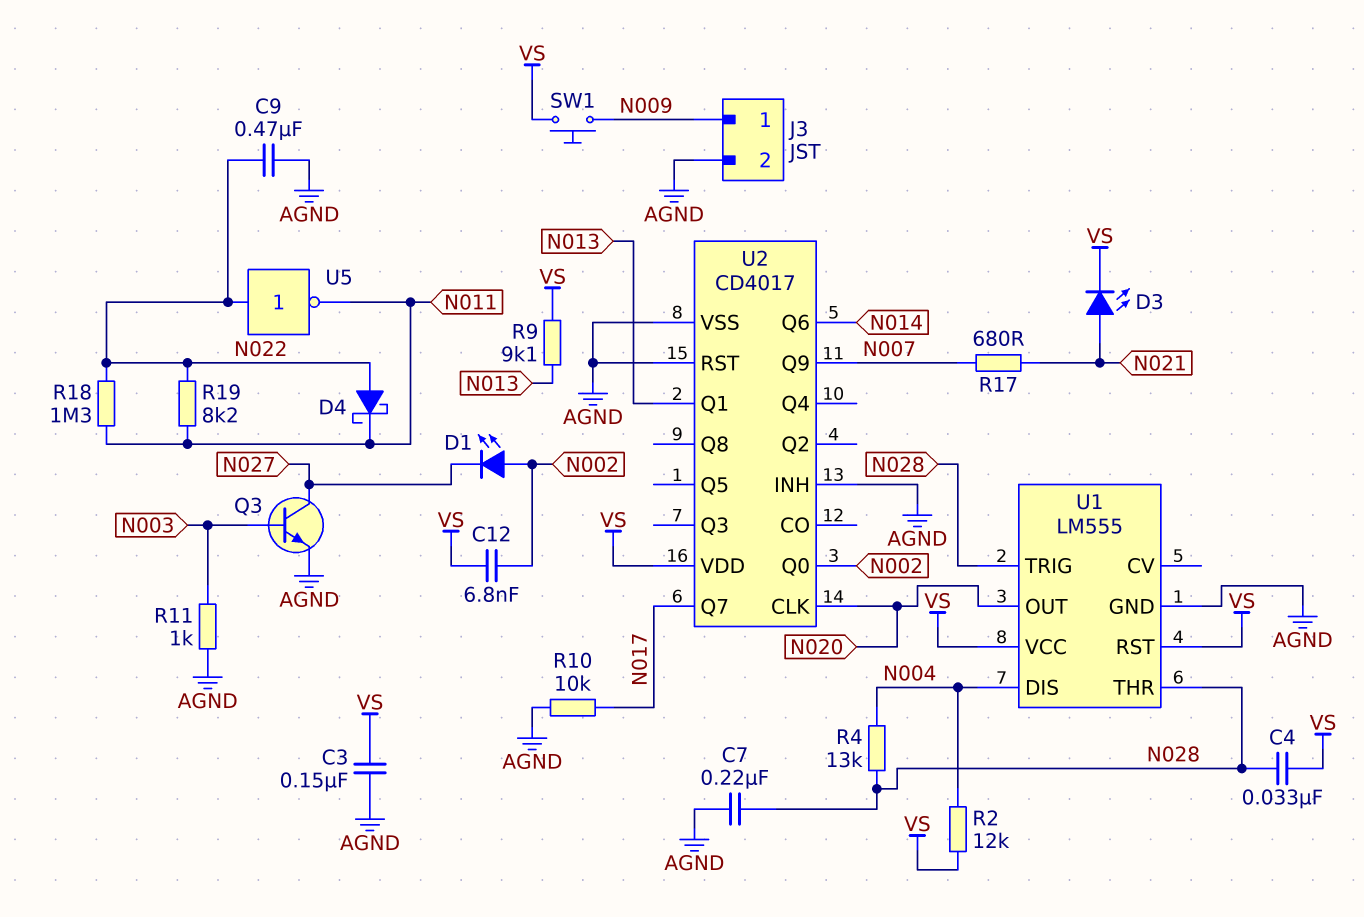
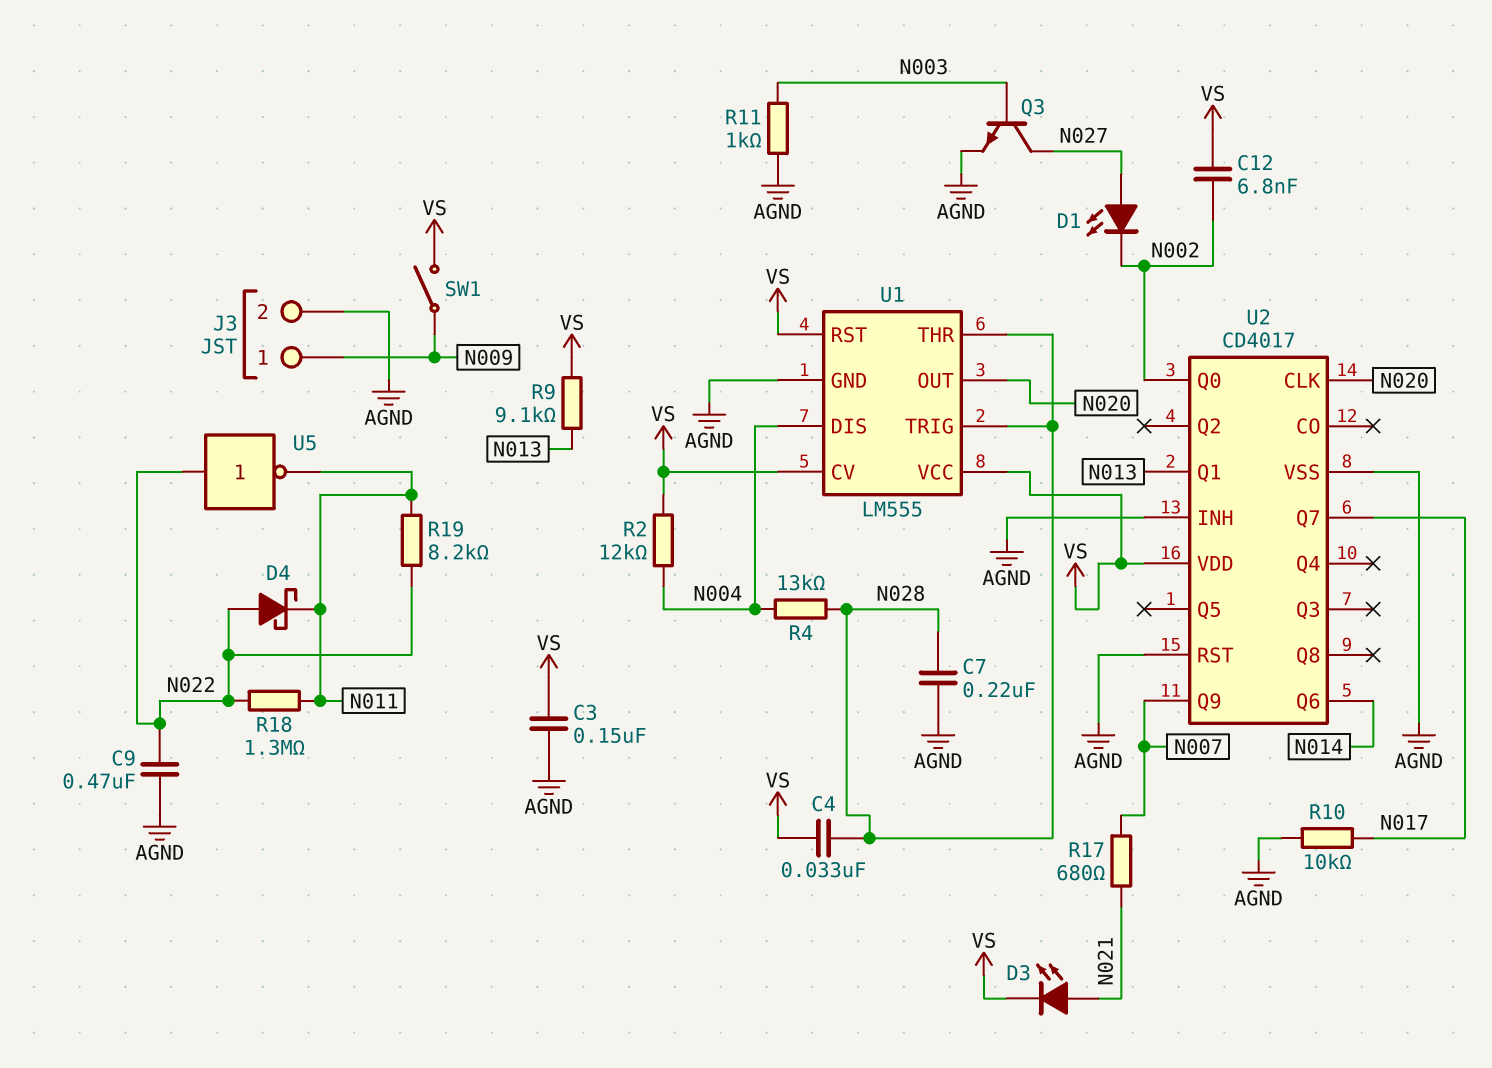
D1: LED (A N002, K N027) -> LED (A N027, K N002)
SW1: button (N009, VS) -> switch (N009, VS)
U1 pin CV: none -> VS

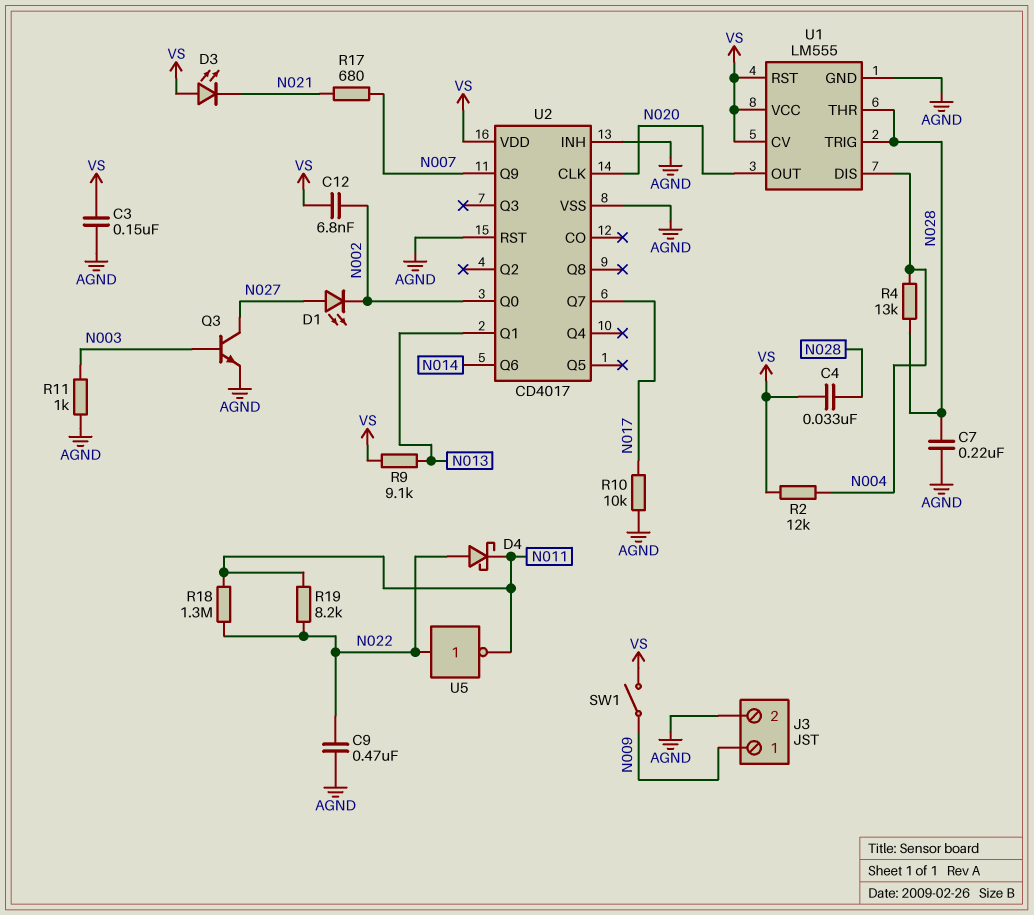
D3: LED (A N021, K VS) -> LED (A VS, K N021)

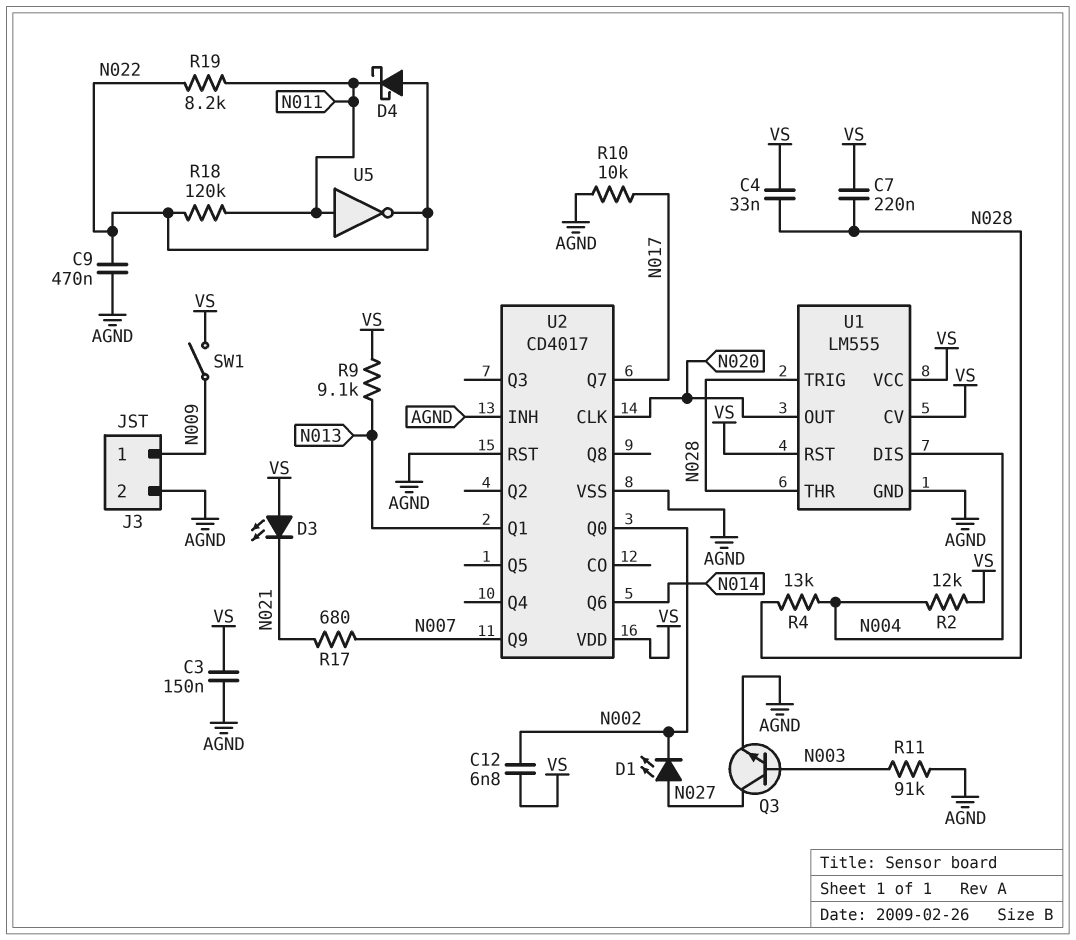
C7: 220nF (AGND, N028) -> 220nF (N028, VS)
R11: 1k (AGND, N003) -> 91k (AGND, N003)
R18: 1.3M (N011, N022) -> 120k (N011, N022)
U5: NOT (in N022, out N011) -> NOT (in N011, out N022)

